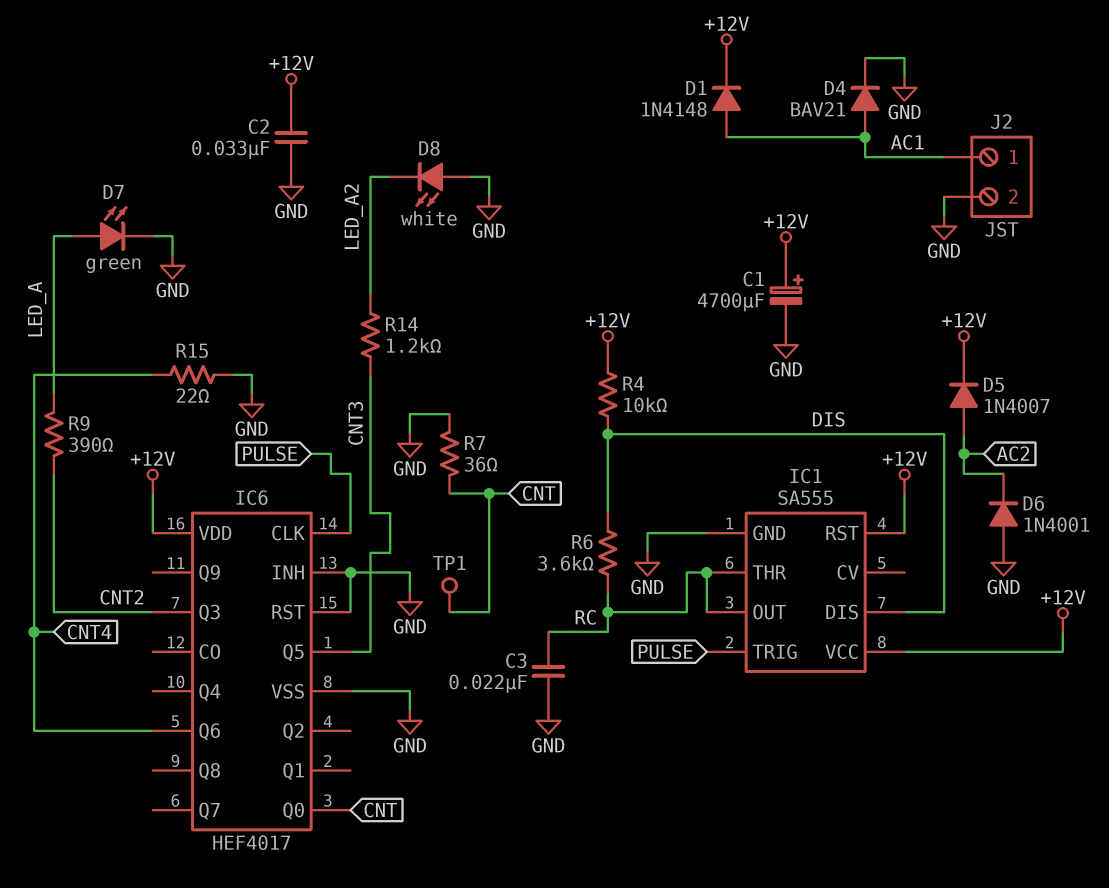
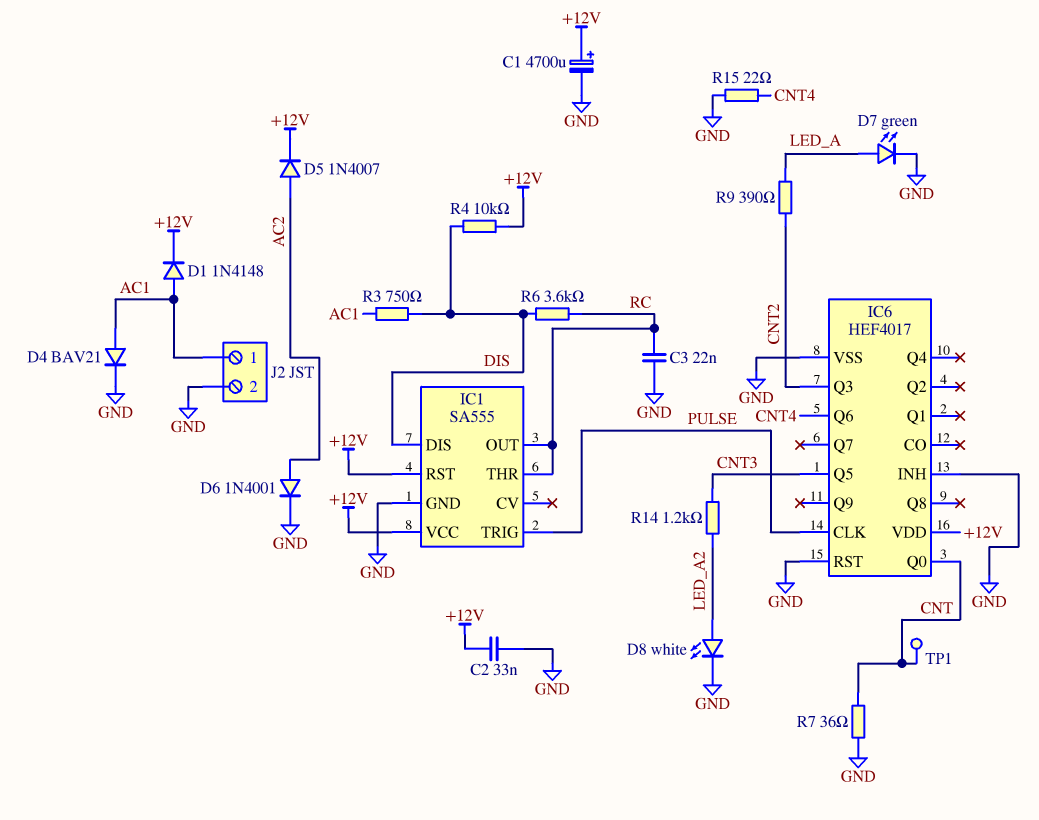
D6: diode 1N4001 (A GND, K AC2) -> diode 1N4001 (A AC2, K GND)
D8: LED white (A GND, K LED_A2) -> LED white (A LED_A2, K GND)
R3: none -> 750 (AC1, DIS)

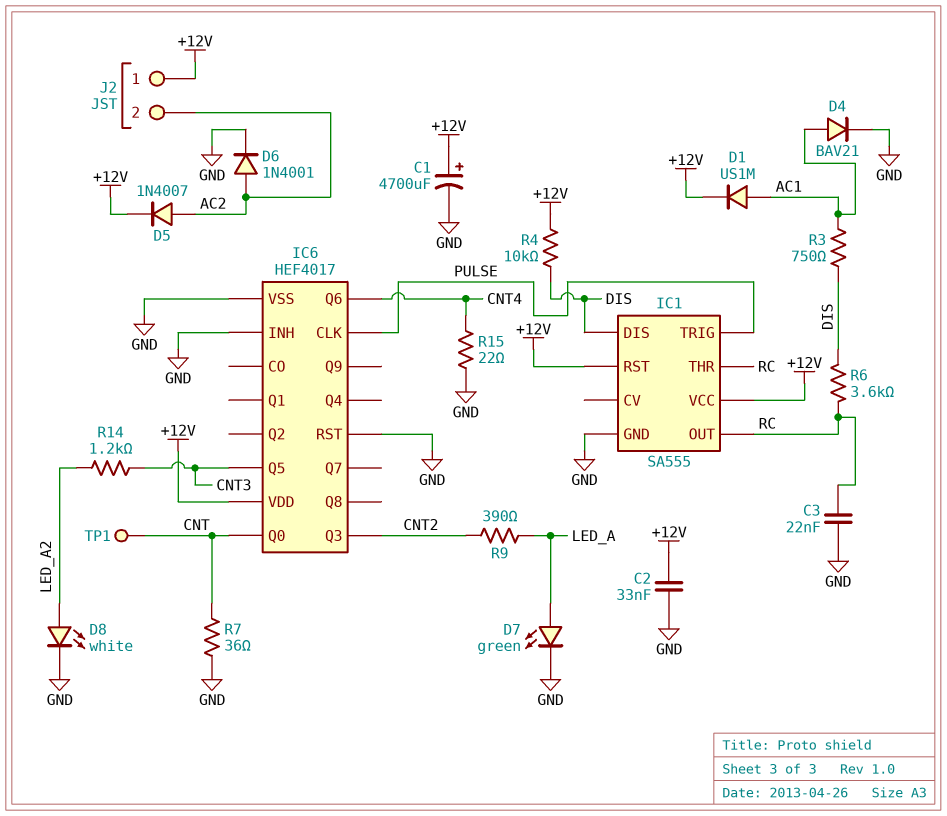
D1: diode 1N4148 (A AC1, K +12V) -> diode US1M (A AC1, K +12V)
J2 pin 1: AC1 -> +12V
J2 pin 2: GND -> AC2

